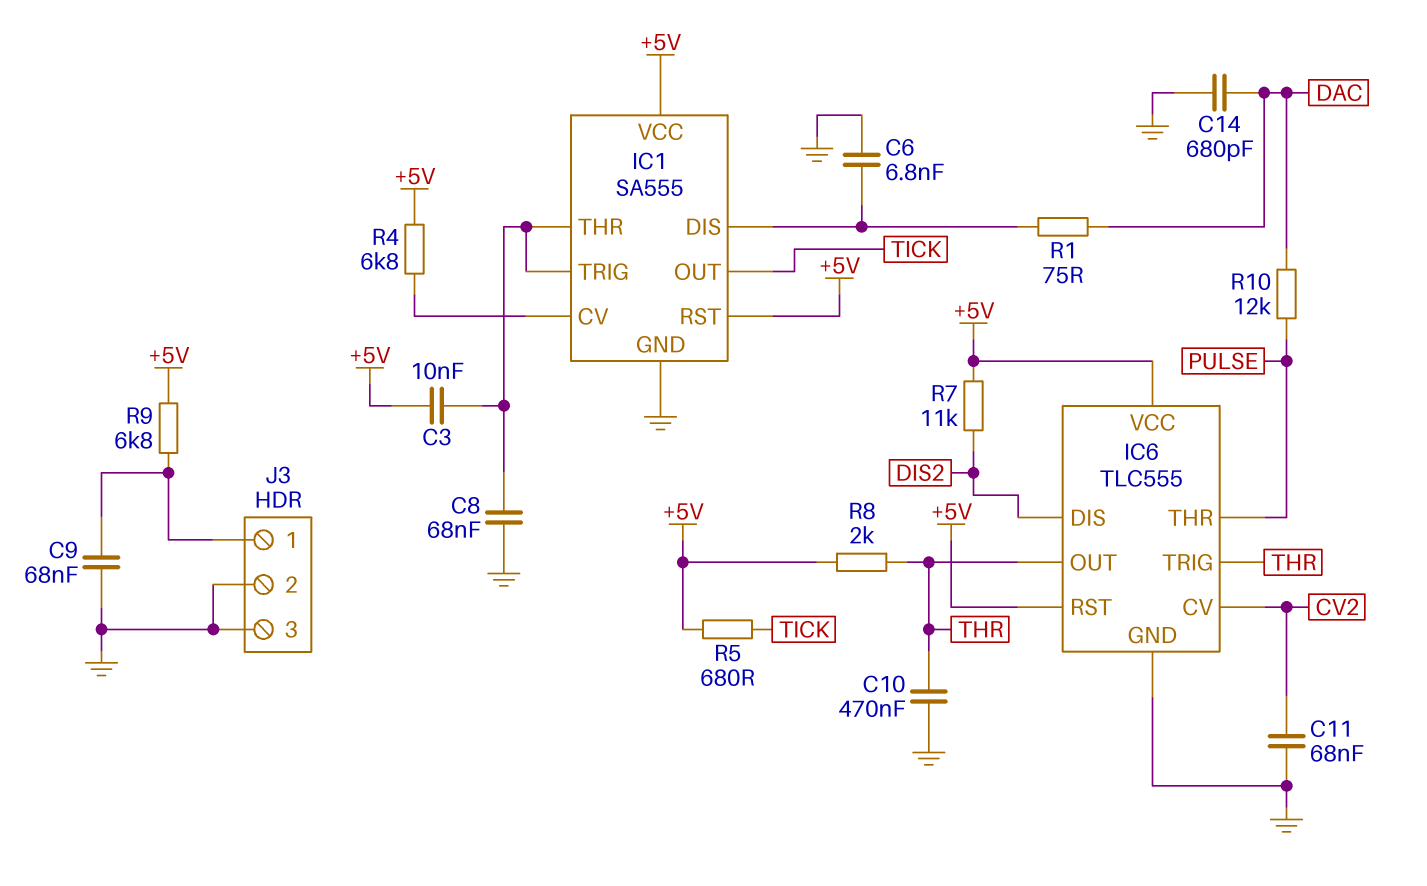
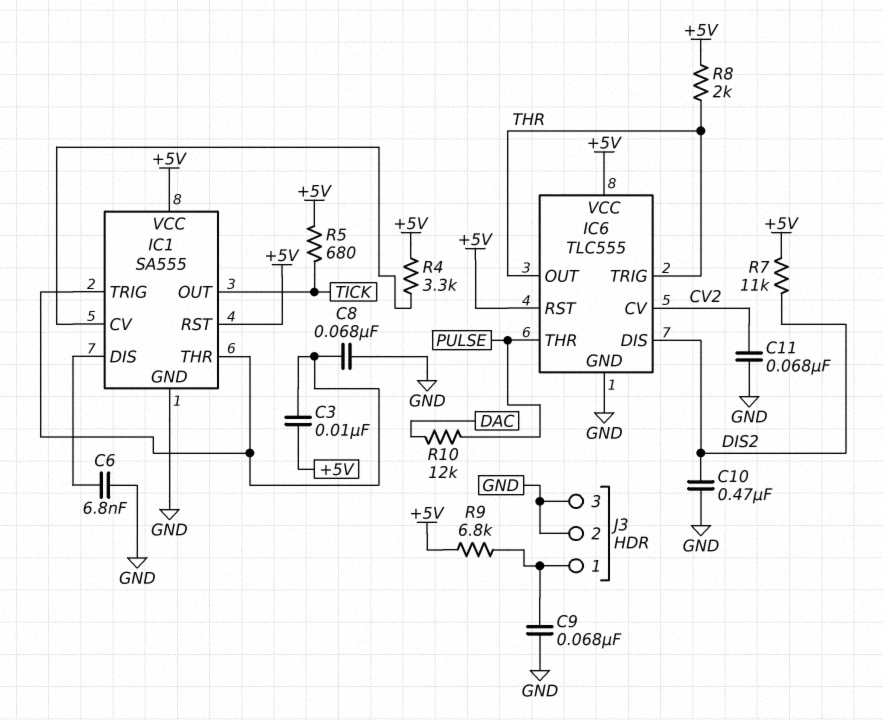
C10: 470nF (GND, THR) -> 470nF (DIS2, GND)
C14: 680pF (DAC, GND) -> none
R1: 75 (DAC, IC1/DIS) -> none
R4: 6.8k (+5V, IC1/CV) -> 3.3k (+5V, IC1/CV)

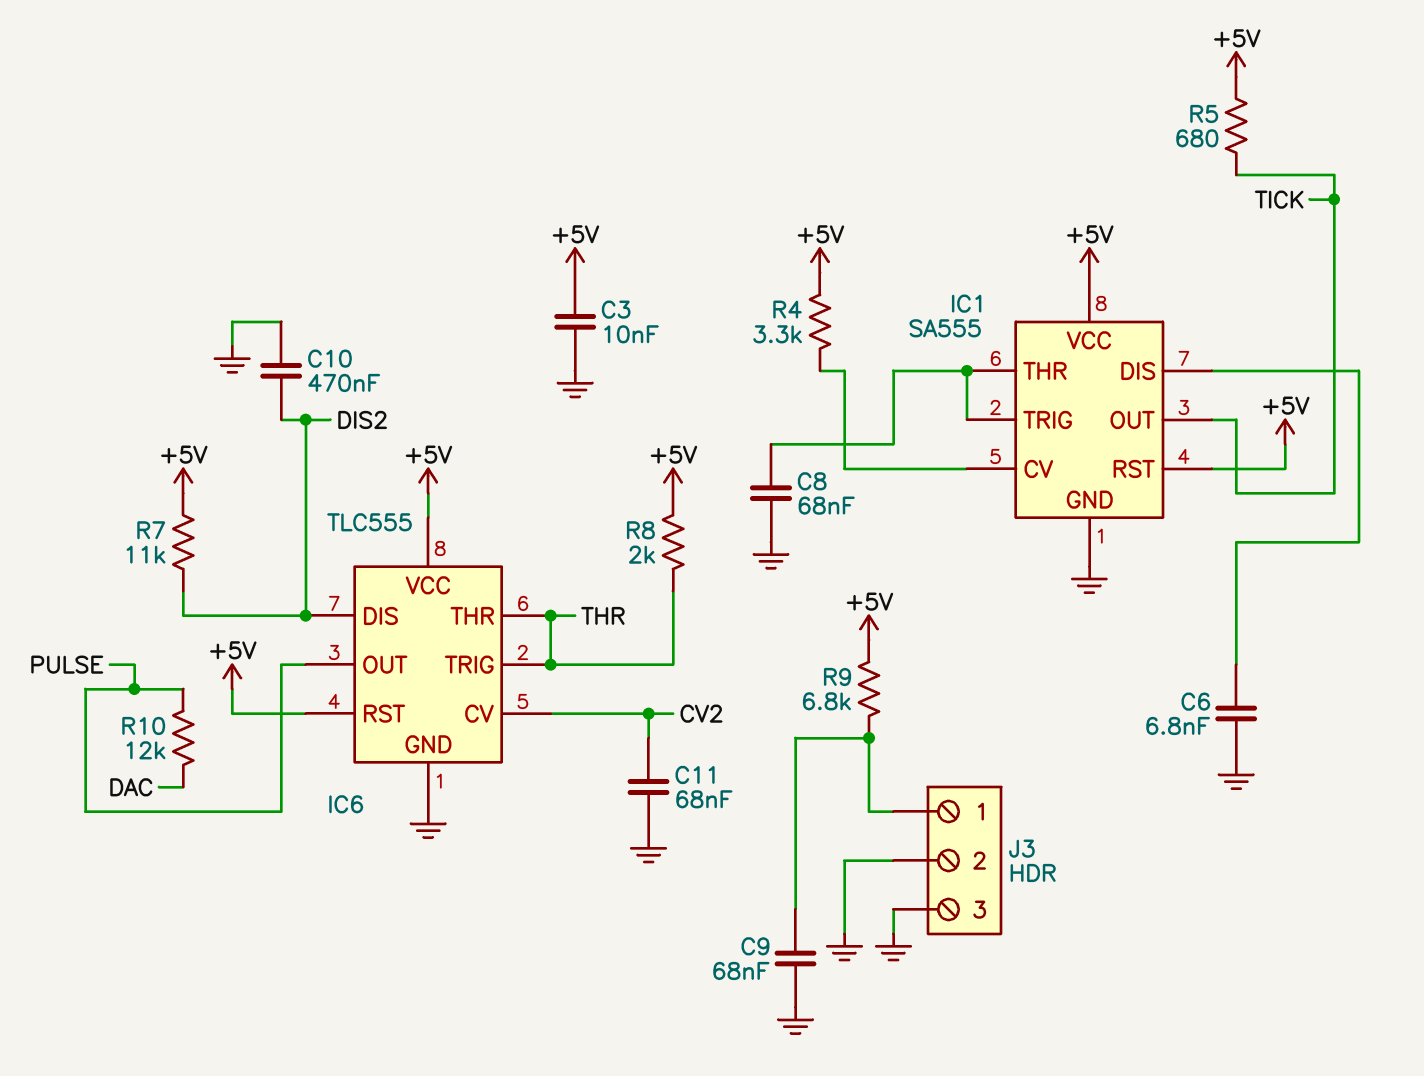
C3: 10nF (+5V, IC1/THR) -> 10nF (+5V, GND)
IC6 pin OUT: THR -> PULSE
IC6 pin THR: PULSE -> THR

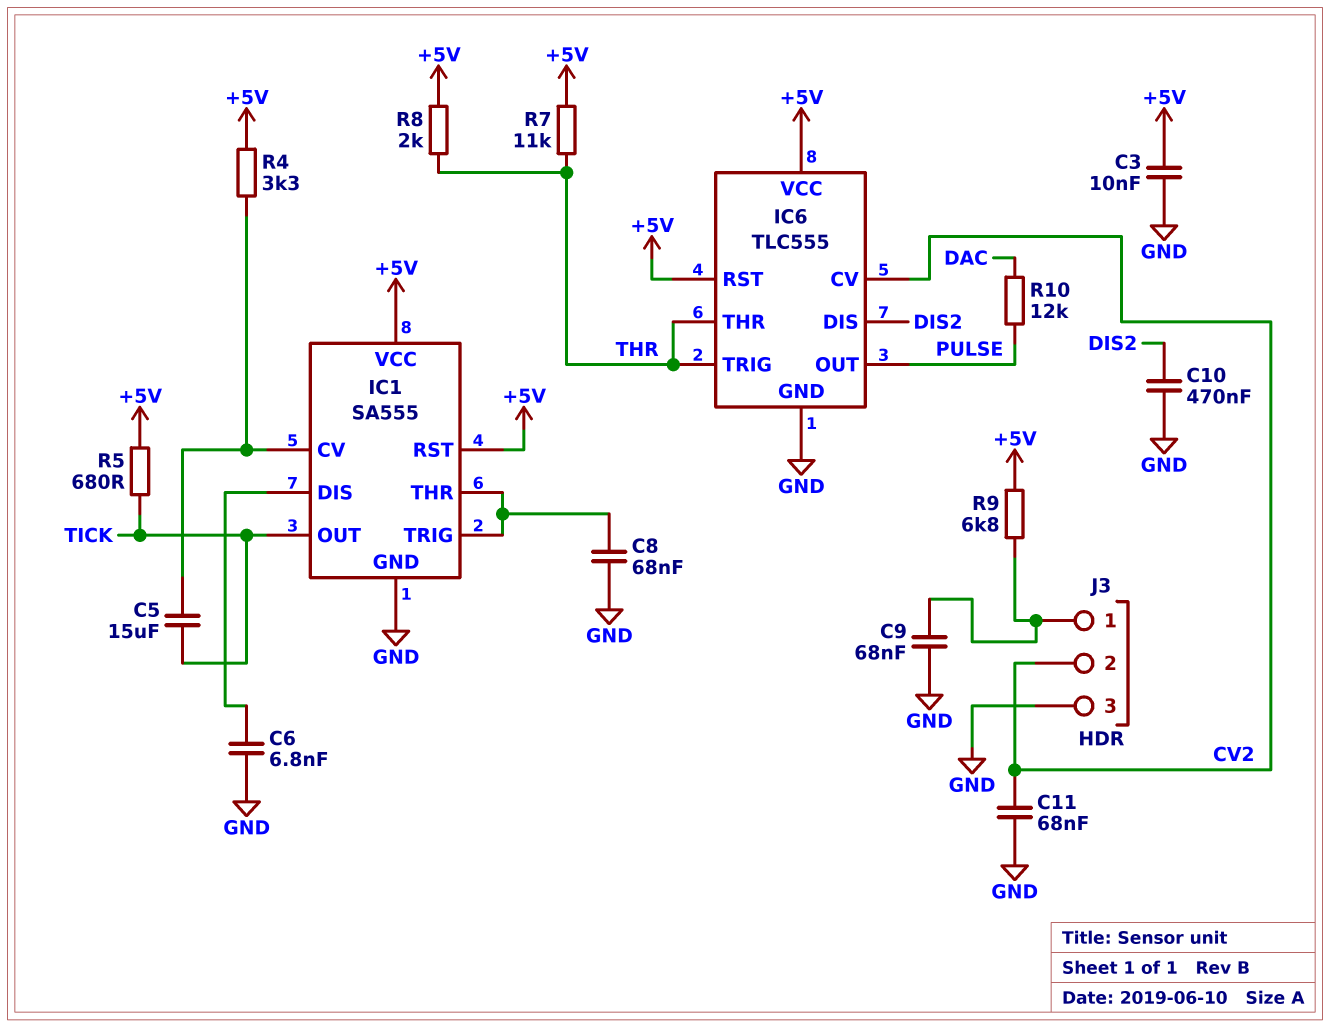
C5: none -> 15uF (IC1/CV, TICK)
J3 pin 2: GND -> CV2
R7: 11k (+5V, DIS2) -> 11k (+5V, THR)

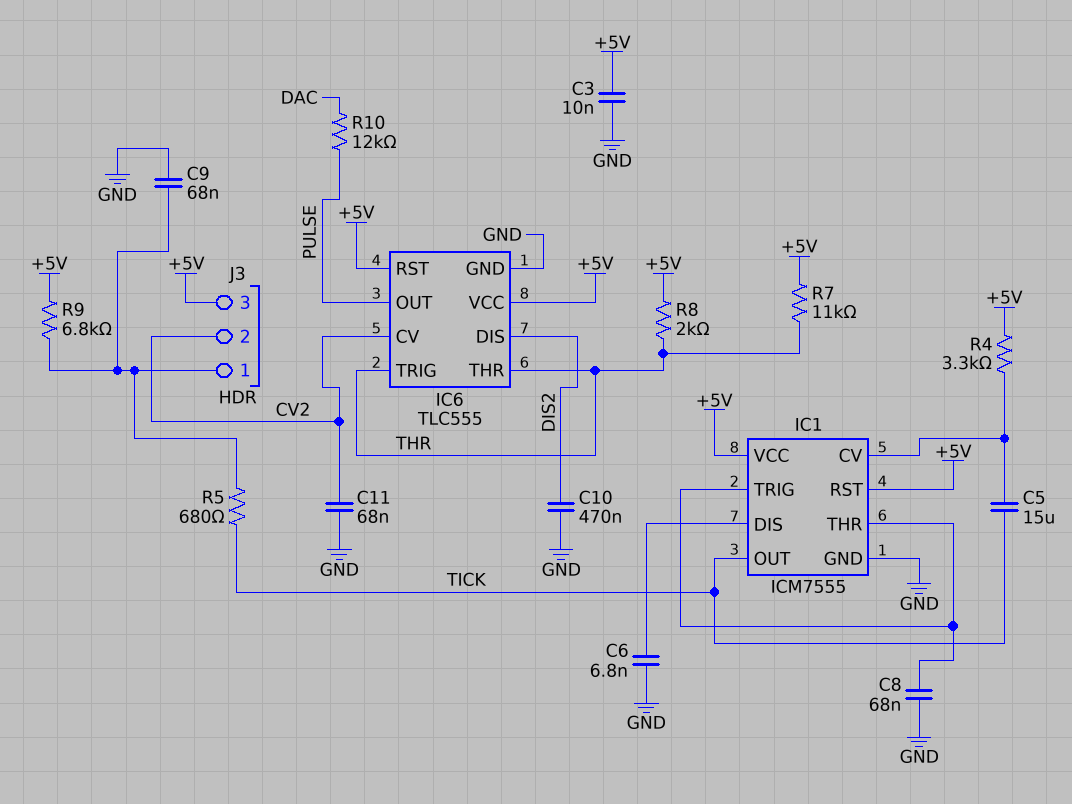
IC1: SA555 -> ICM7555
J3 pin 3: GND -> +5V
R5: 680 (+5V, TICK) -> 680 (J3/1, TICK)

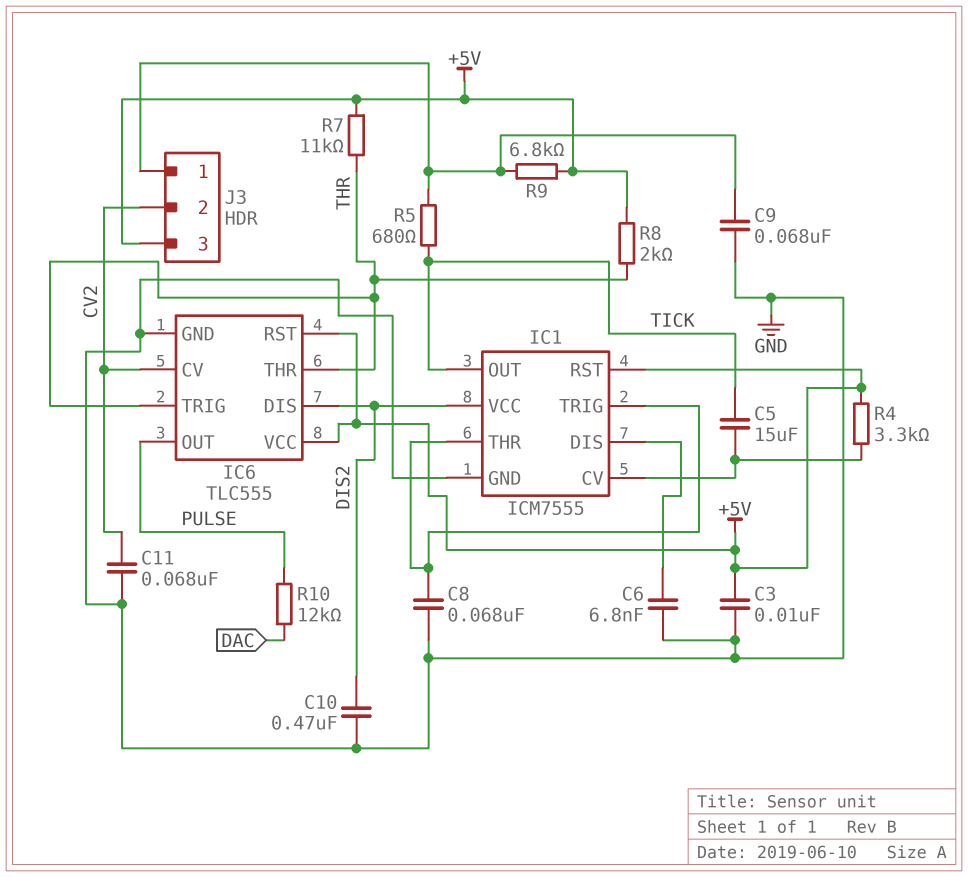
IC1 pin VCC: +5V -> DIS2

